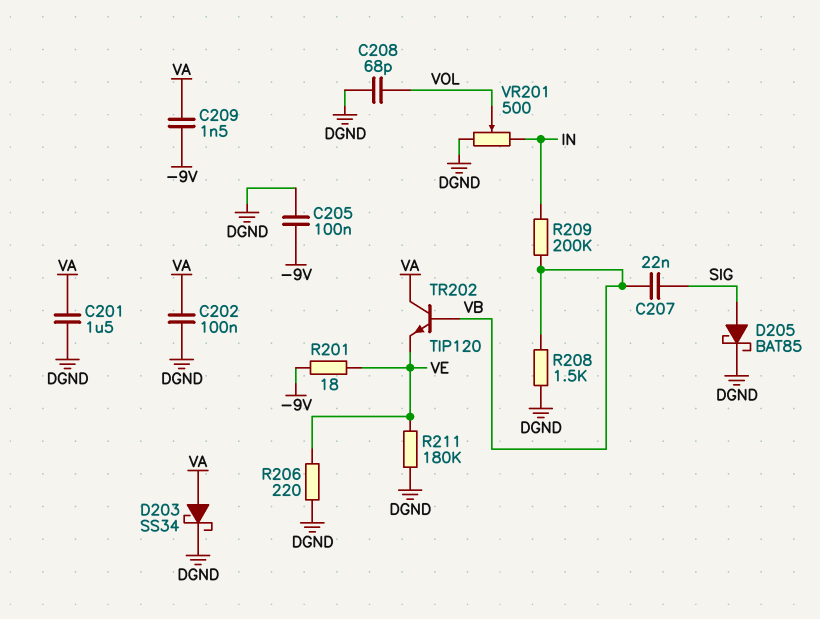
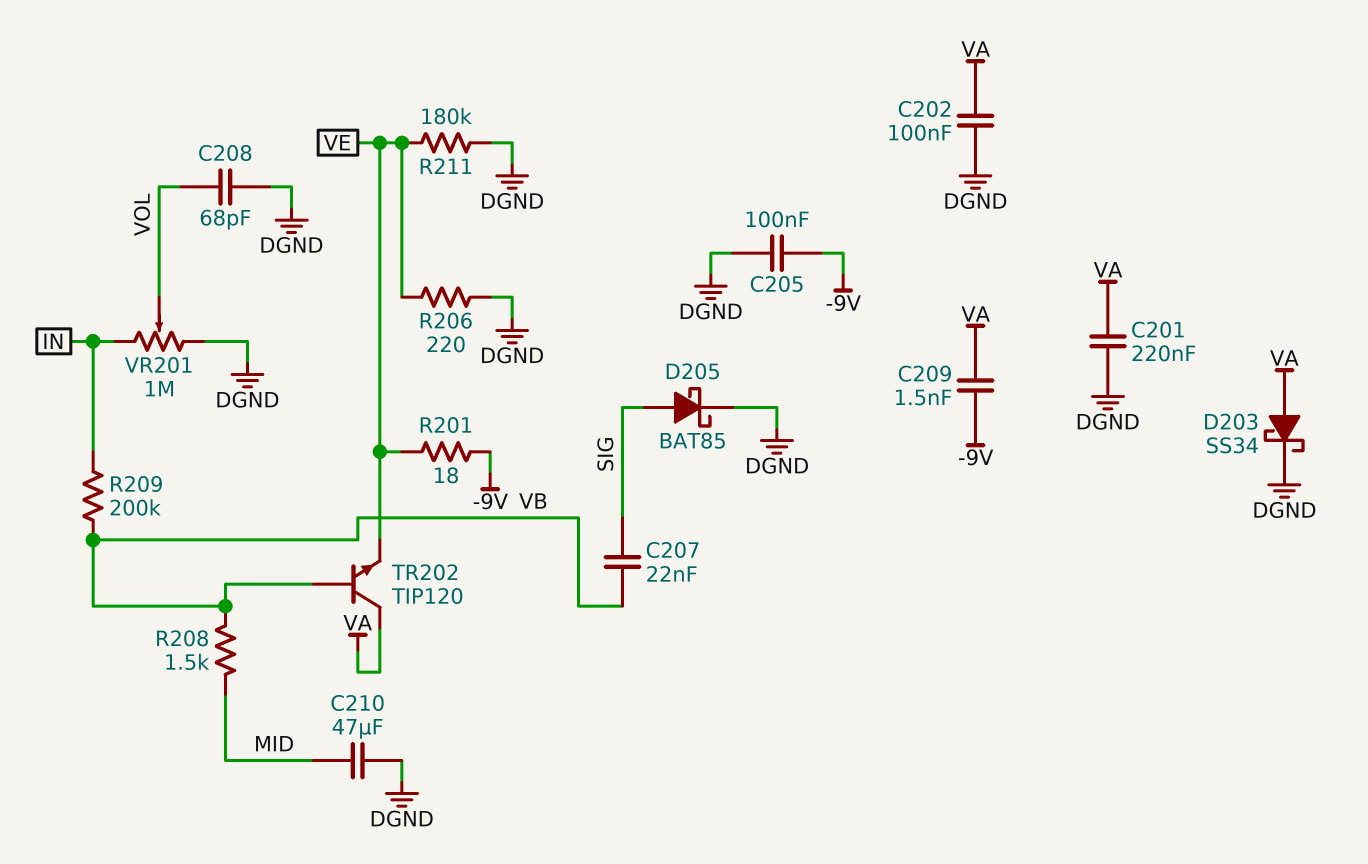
C201: 1.5uF (DGND, VA) -> 220nF (DGND, VA)
C210: none -> 47uF (DGND, MID)
R208: 1.5k (DGND, VB) -> 1.5k (MID, VB)
VR201: 500 (DGND, IN, wiper VOL) -> 1M (DGND, IN, wiper VOL)

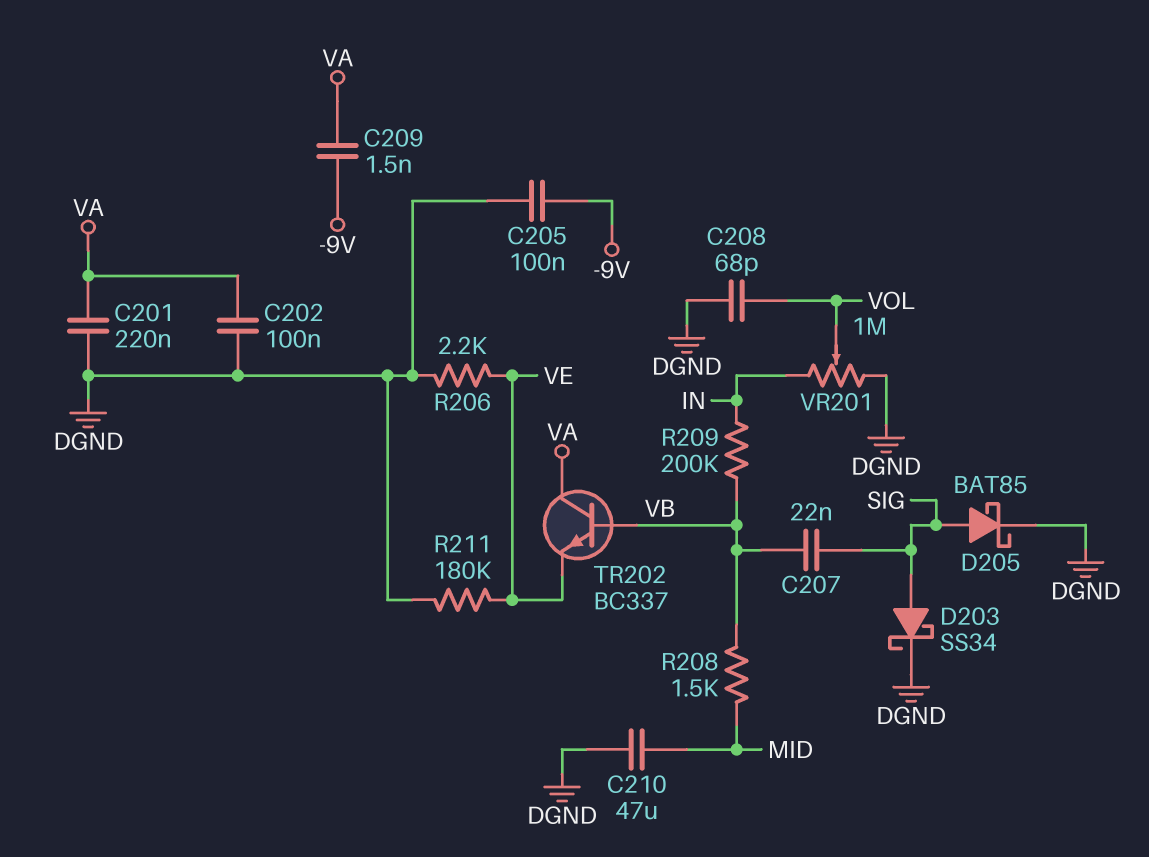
D203: schottky SS34 (A VA, K DGND) -> schottky SS34 (A SIG, K DGND)
R201: 18 (-9V, VE) -> none
R206: 220 (DGND, VE) -> 2.2k (DGND, VE)
TR202: NPN TIP120 (B VB, C VA, E VE) -> NPN BC337 (B VB, C VA, E VE)

